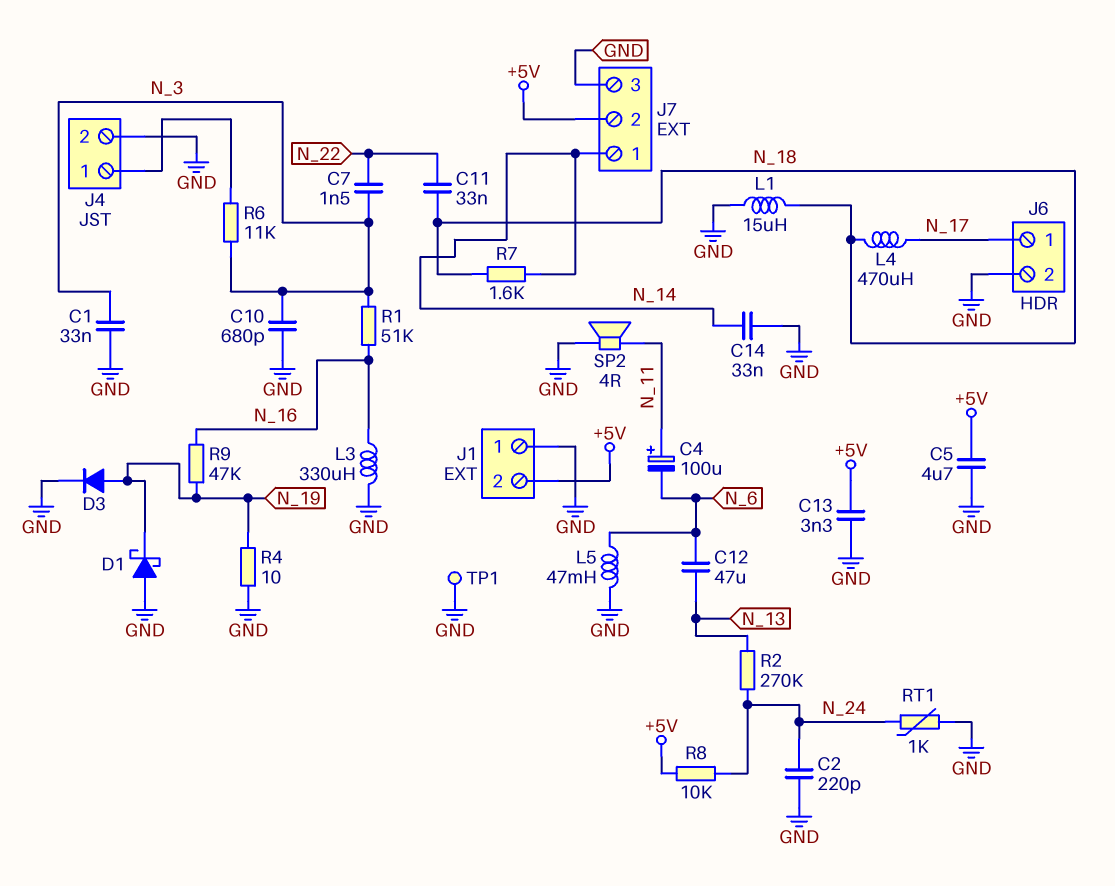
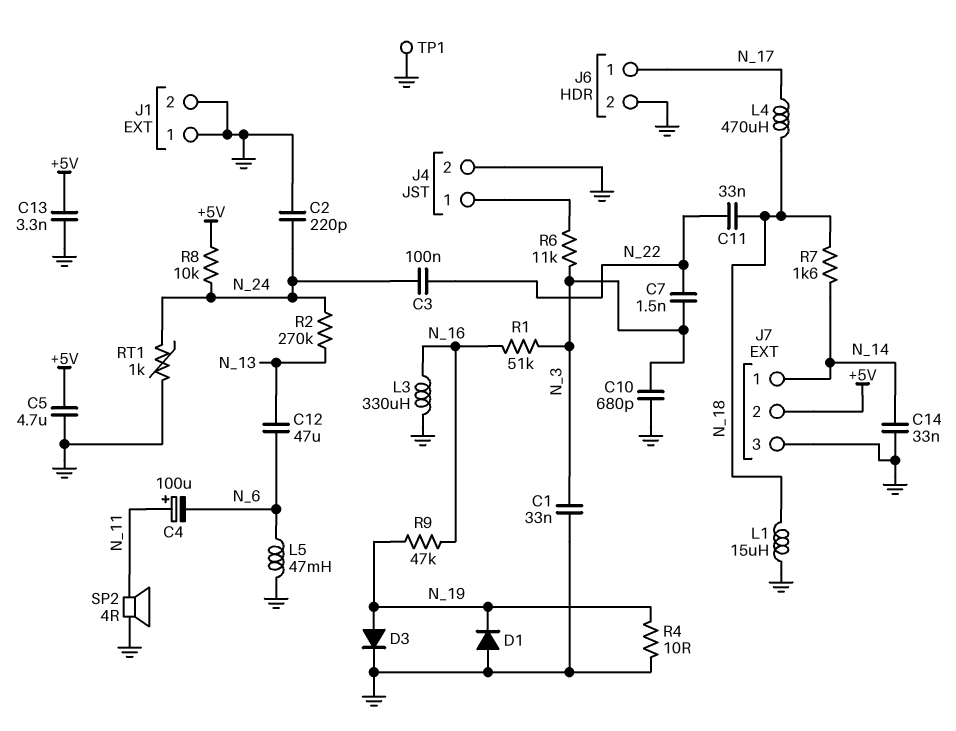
C3: none -> 100nF (N_22, N_24)
D1: schottky (A GND, K N_19) -> diode (A GND, K N_19)
J1 pin 2: +5V -> GND

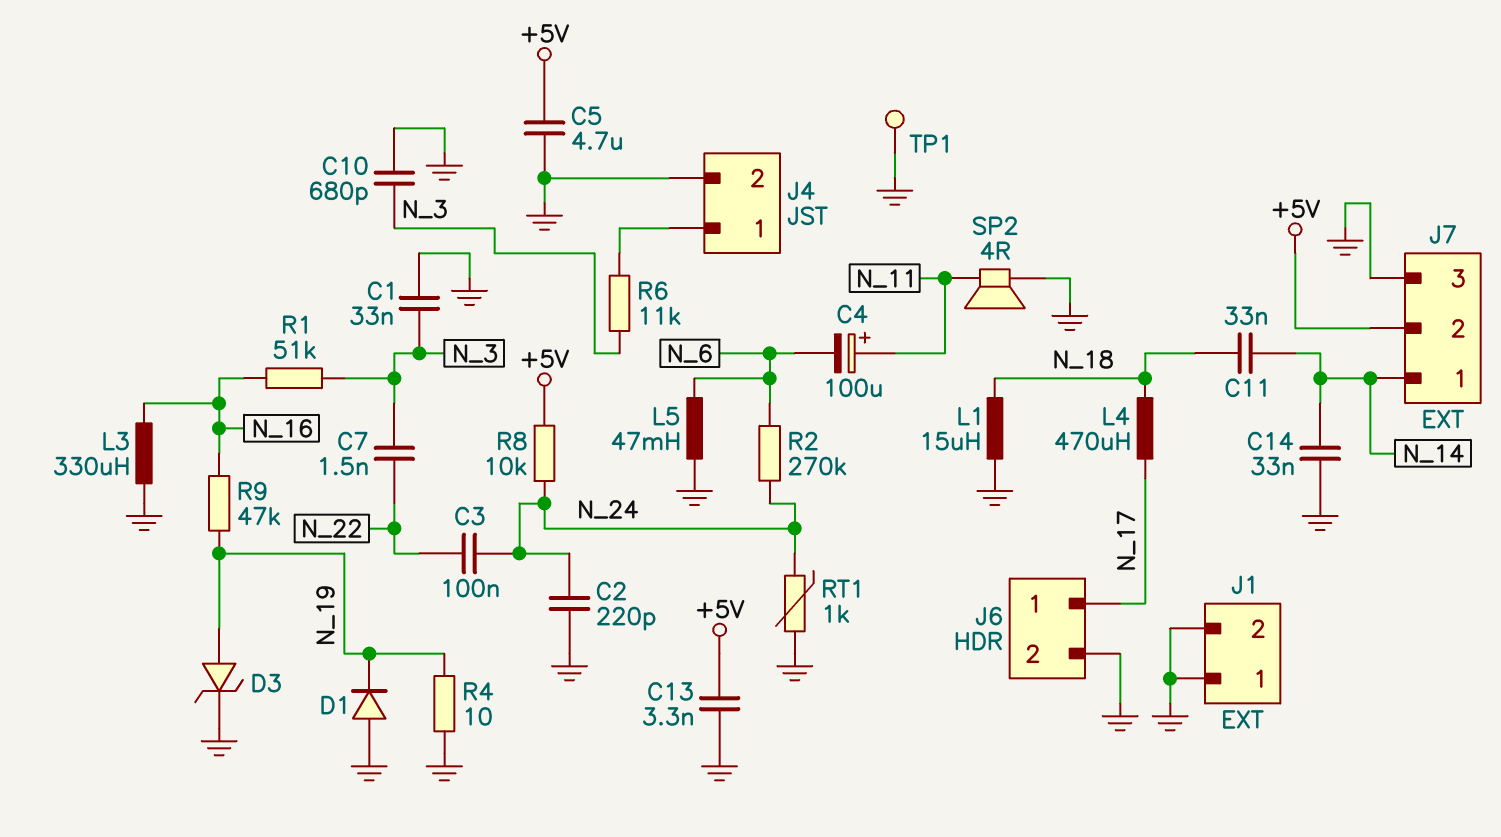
C11: 33nF (N_18, N_22) -> 33nF (N_14, N_18)
C12: 47uF (N_6, N_13) -> none
D3: diode (A N_19, K GND) -> zener (A N_19, K GND)
R2: 270k (N_13, N_24) -> 270k (N_6, N_24)
R7: 1.6k (N_14, N_18) -> none

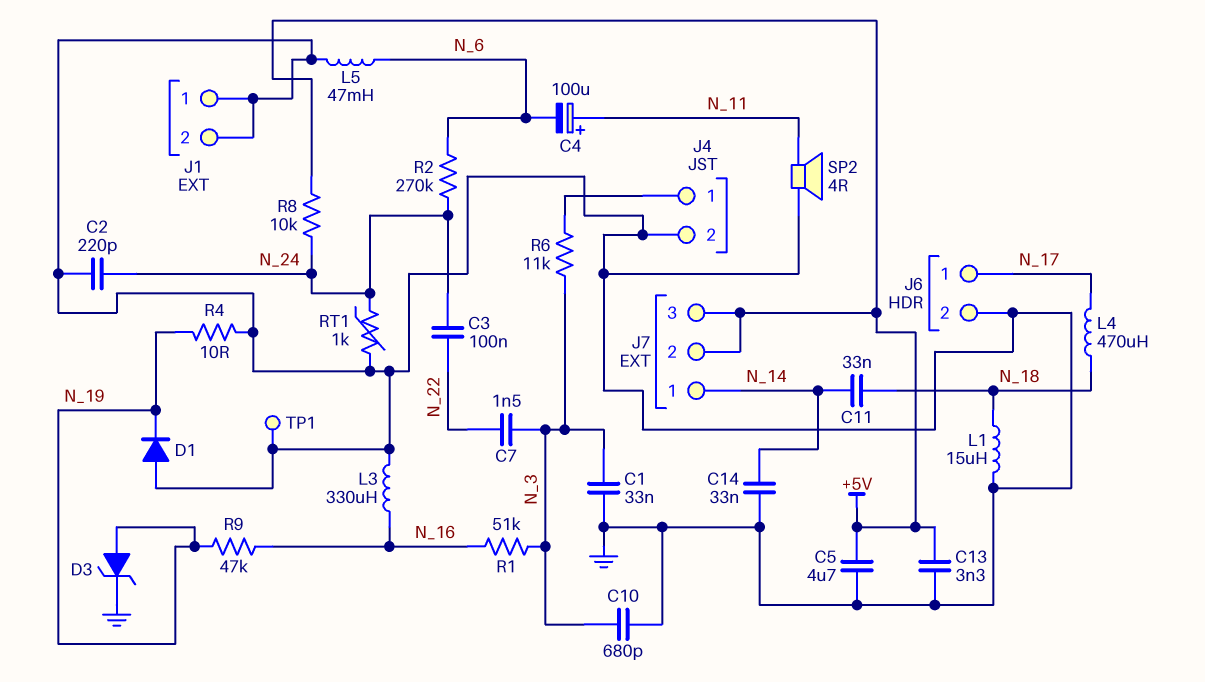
J7 pin 3: GND -> +5V

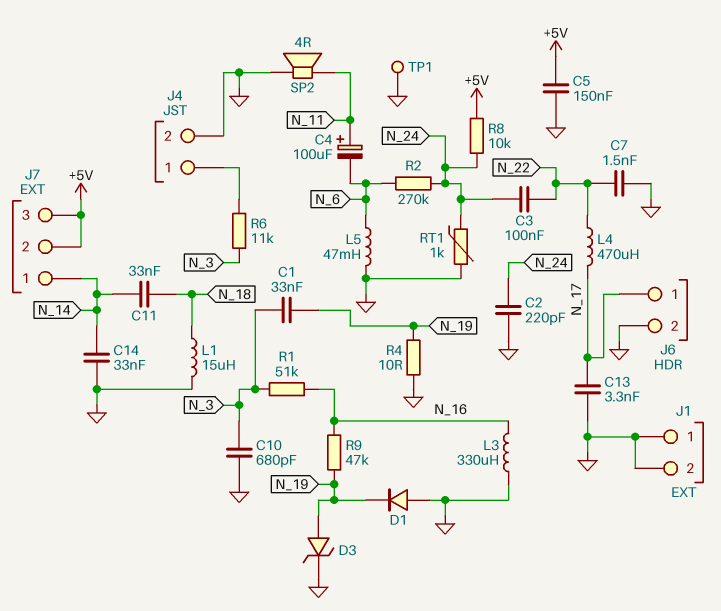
C1: 33nF (GND, N_3) -> 33nF (N_3, N_19)
C5: 4.7uF (+5V, GND) -> 150nF (+5V, GND)
C7: 1.5nF (N_3, N_22) -> 1.5nF (GND, N_22)
C13: 3.3nF (+5V, GND) -> 3.3nF (GND, N_17)
L4: 470uH (N_17, N_18) -> 470uH (N_17, N_22)

